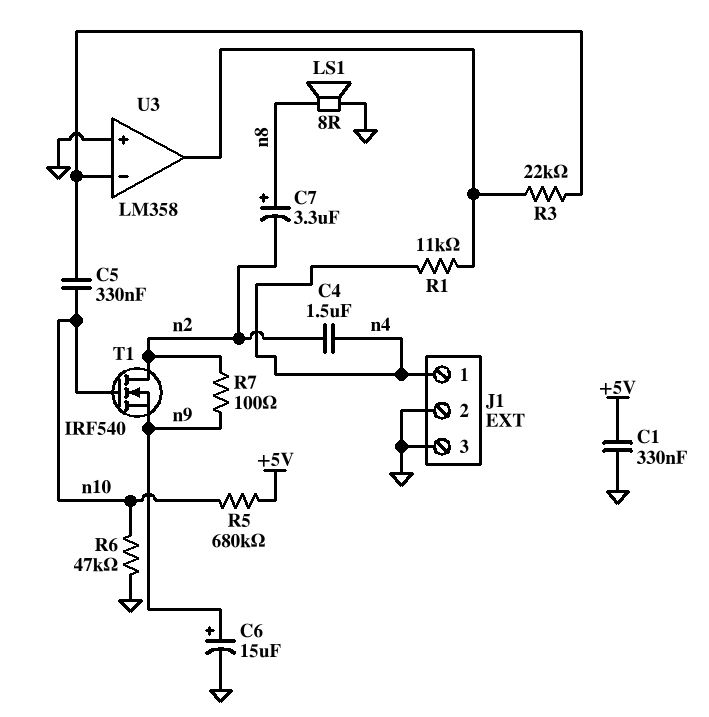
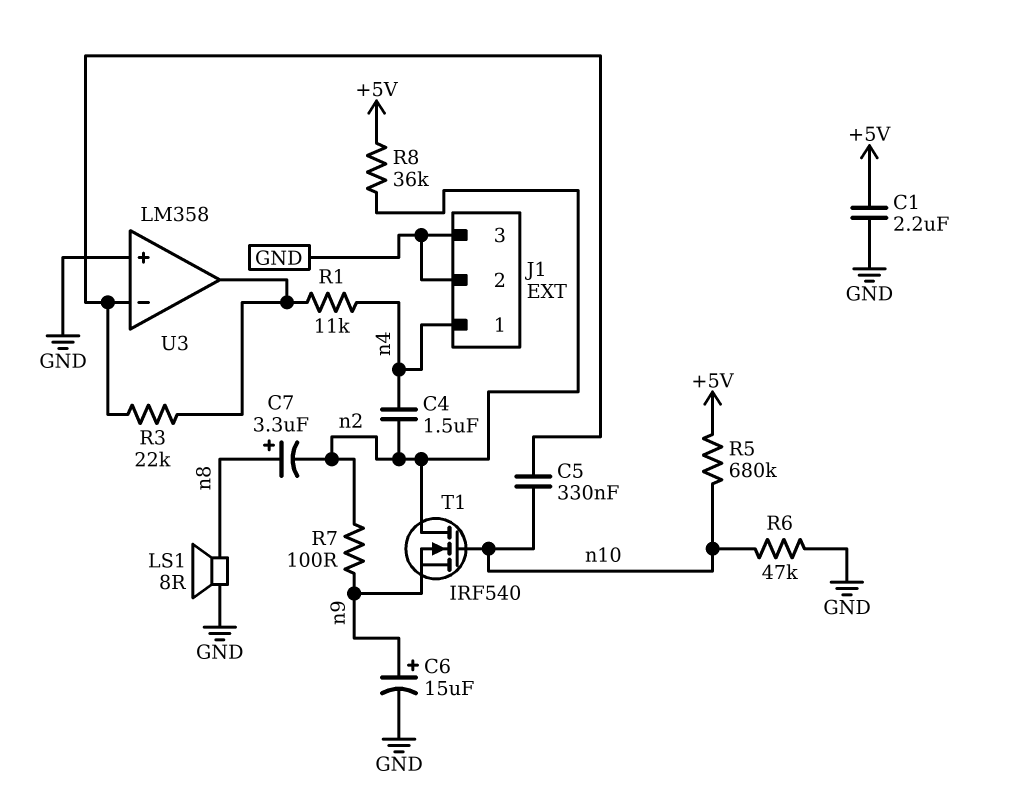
C1: 330nF (+5V, GND) -> 2.2uF (+5V, GND)
R8: none -> 36k (+5V, n2)

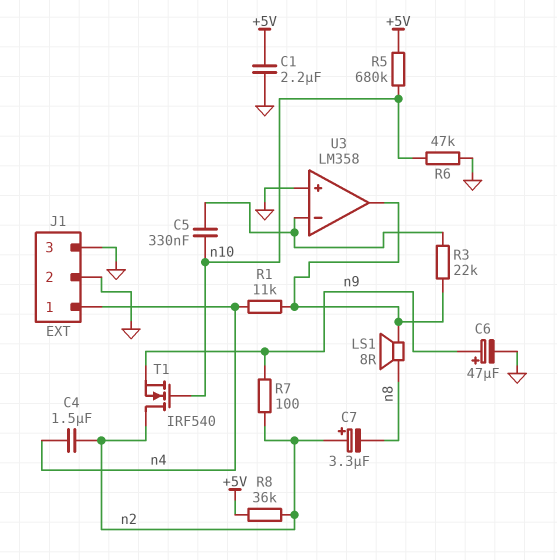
C6: 15uF (plus n9, minus GND) -> 47uF (plus n9, minus GND)
C7: 3.3uF (plus n8, minus n2) -> 3.3uF (plus n2, minus n8)
LS1: speaker 8R (GND, n8) -> speaker 8R (U3/out, n8)

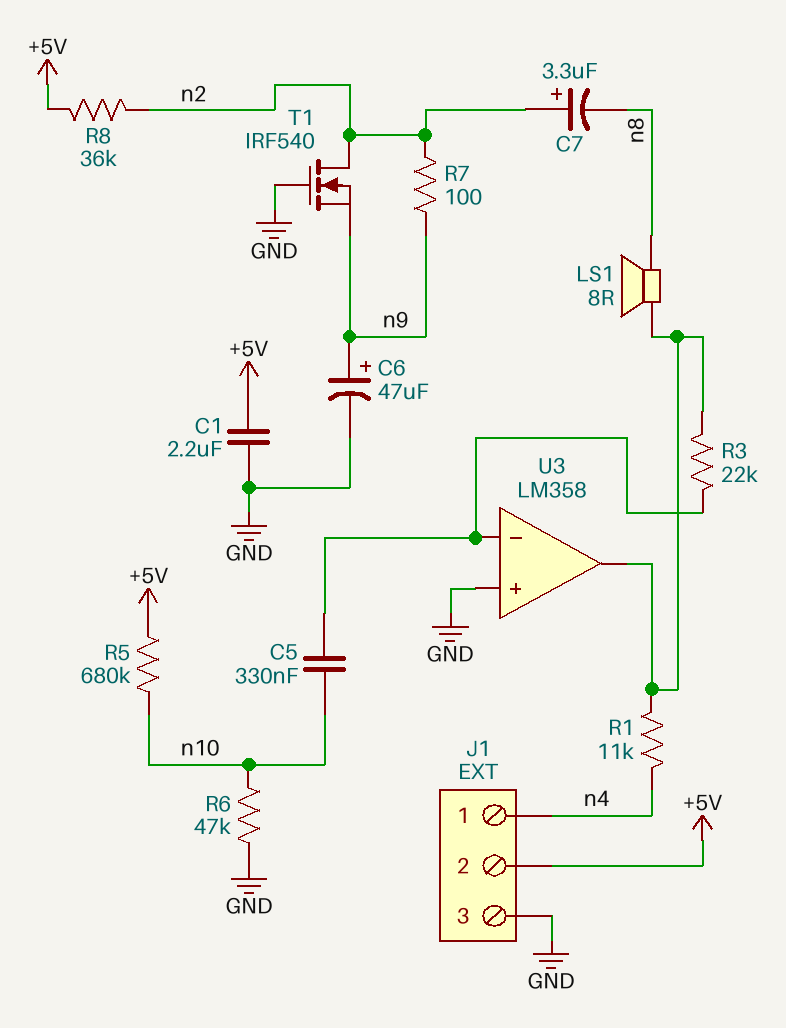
C4: 1.5uF (n2, n4) -> none
J1 pin 2: GND -> +5V
T1: NMOS IRF540 (G n10, D n2, S n9) -> NMOS IRF540 (G GND, D n2, S n9)

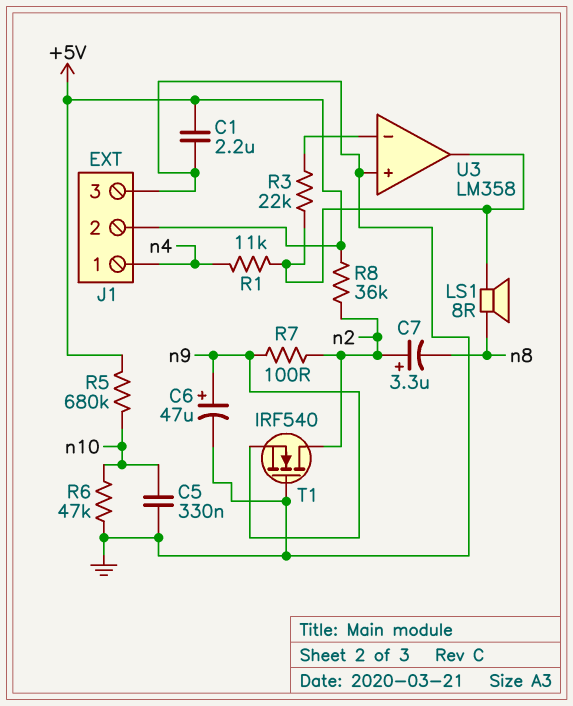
C5: 330nF (U3/in-, n10) -> 330nF (GND, n10)

